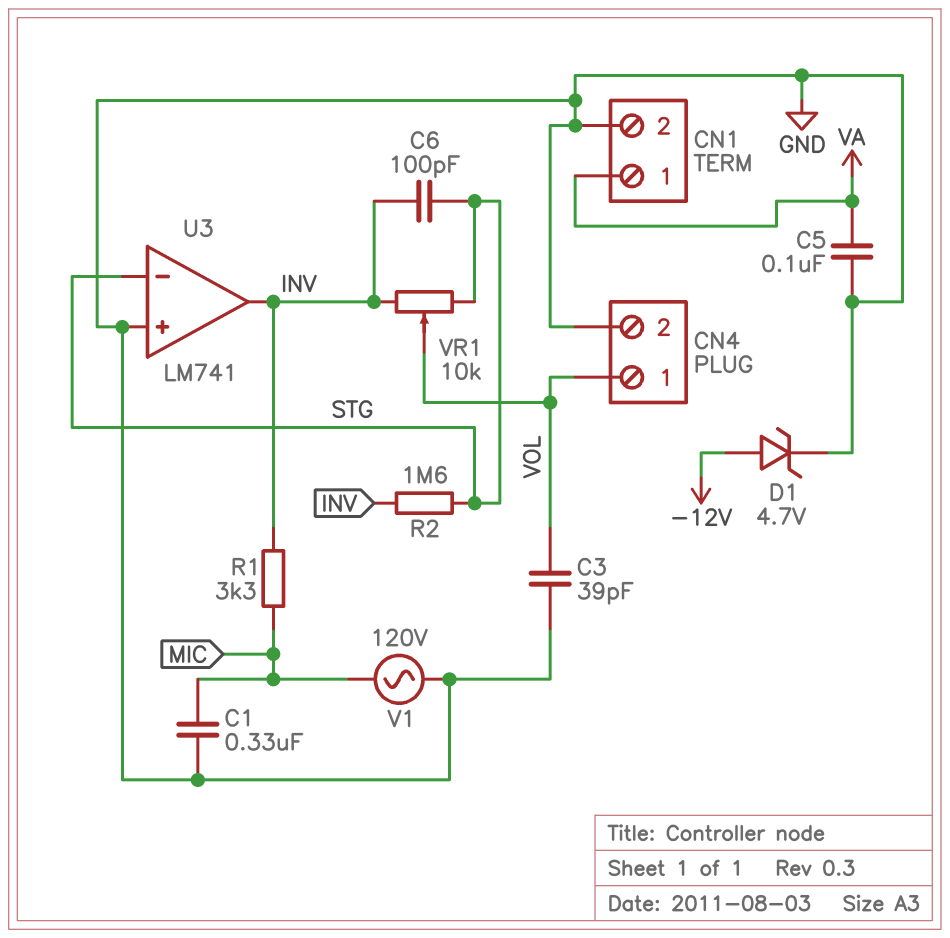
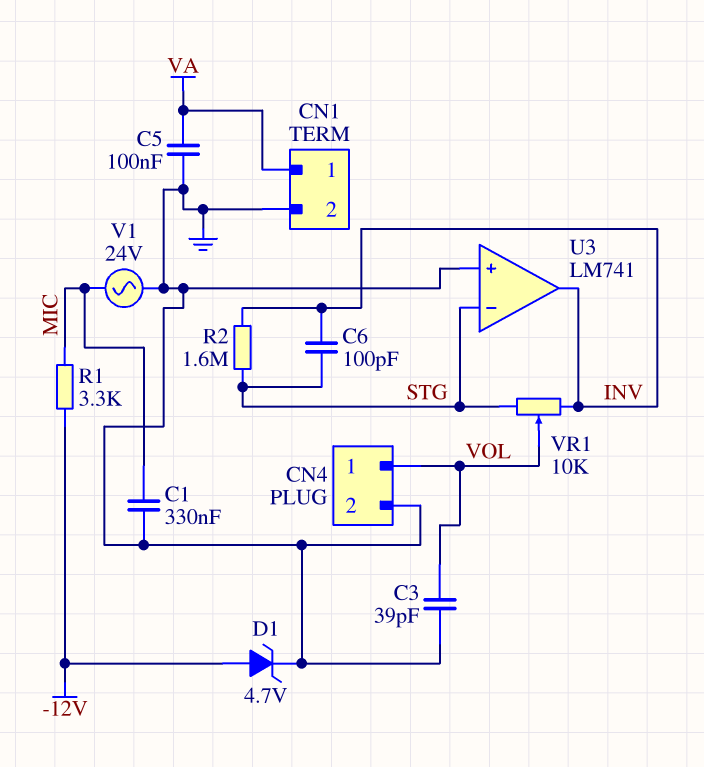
R1: 3.3k (INV, MIC) -> 3.3k (-12V, MIC)
V1: AC 120V (GND, MIC) -> AC 24V (GND, MIC)

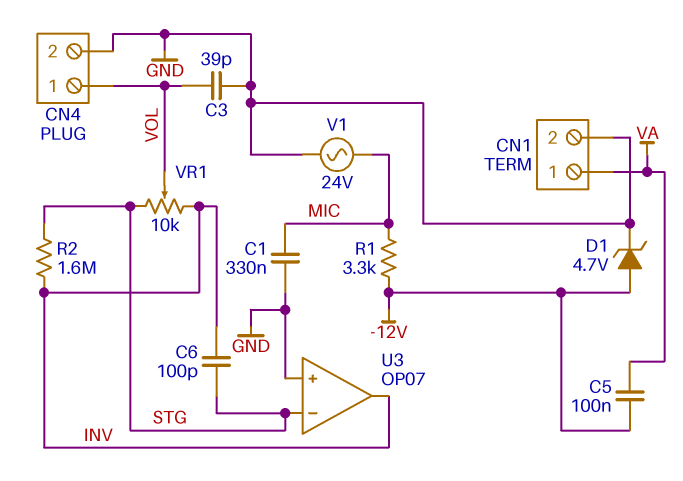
C5: 100nF (GND, VA) -> 100nF (-12V, VA)
U3: LM741 -> OP07

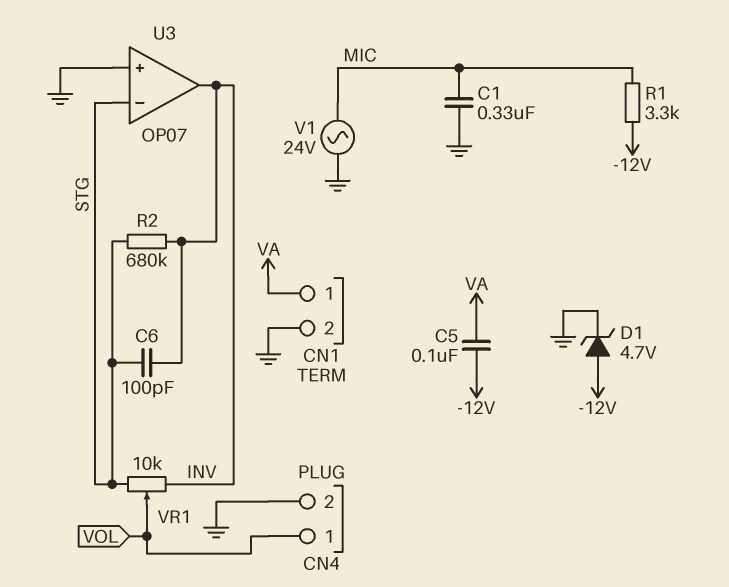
C3: 39pF (GND, VOL) -> none
R2: 1.6M (INV, STG) -> 680k (INV, STG)

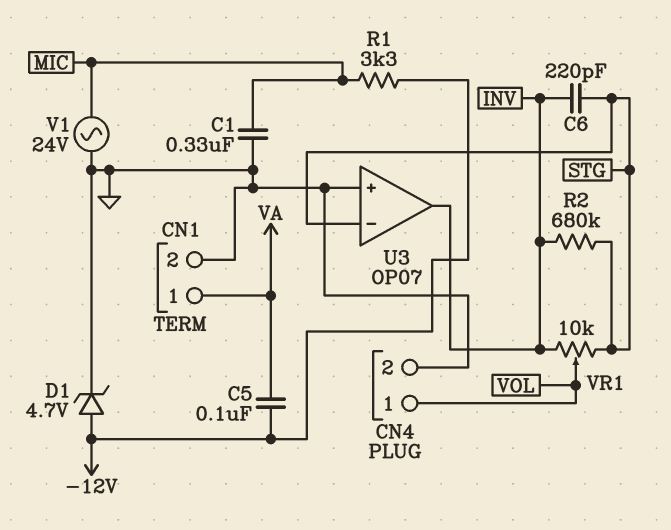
C6: 100pF (INV, STG) -> 220pF (INV, STG)

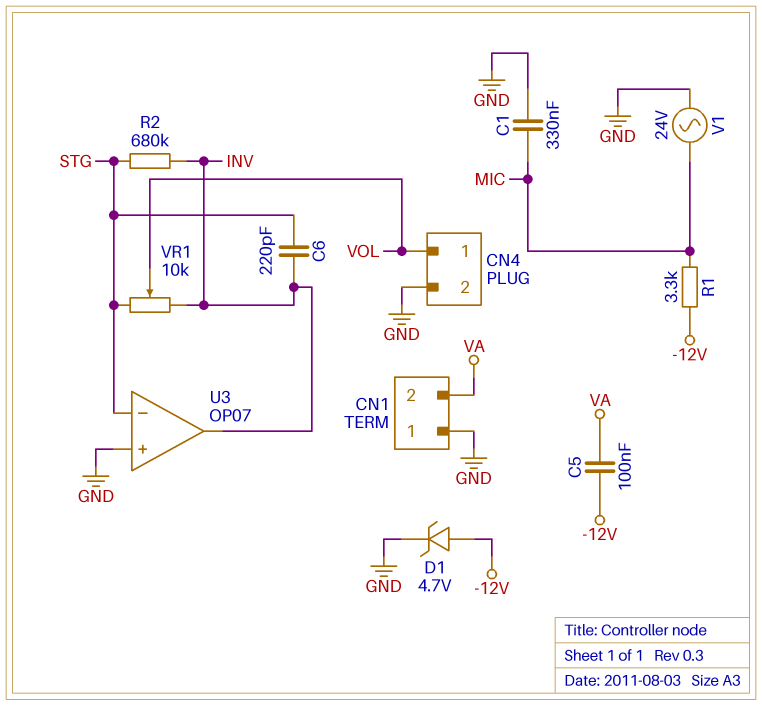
CN1 pin 1: VA -> GND
CN1 pin 2: GND -> VA

